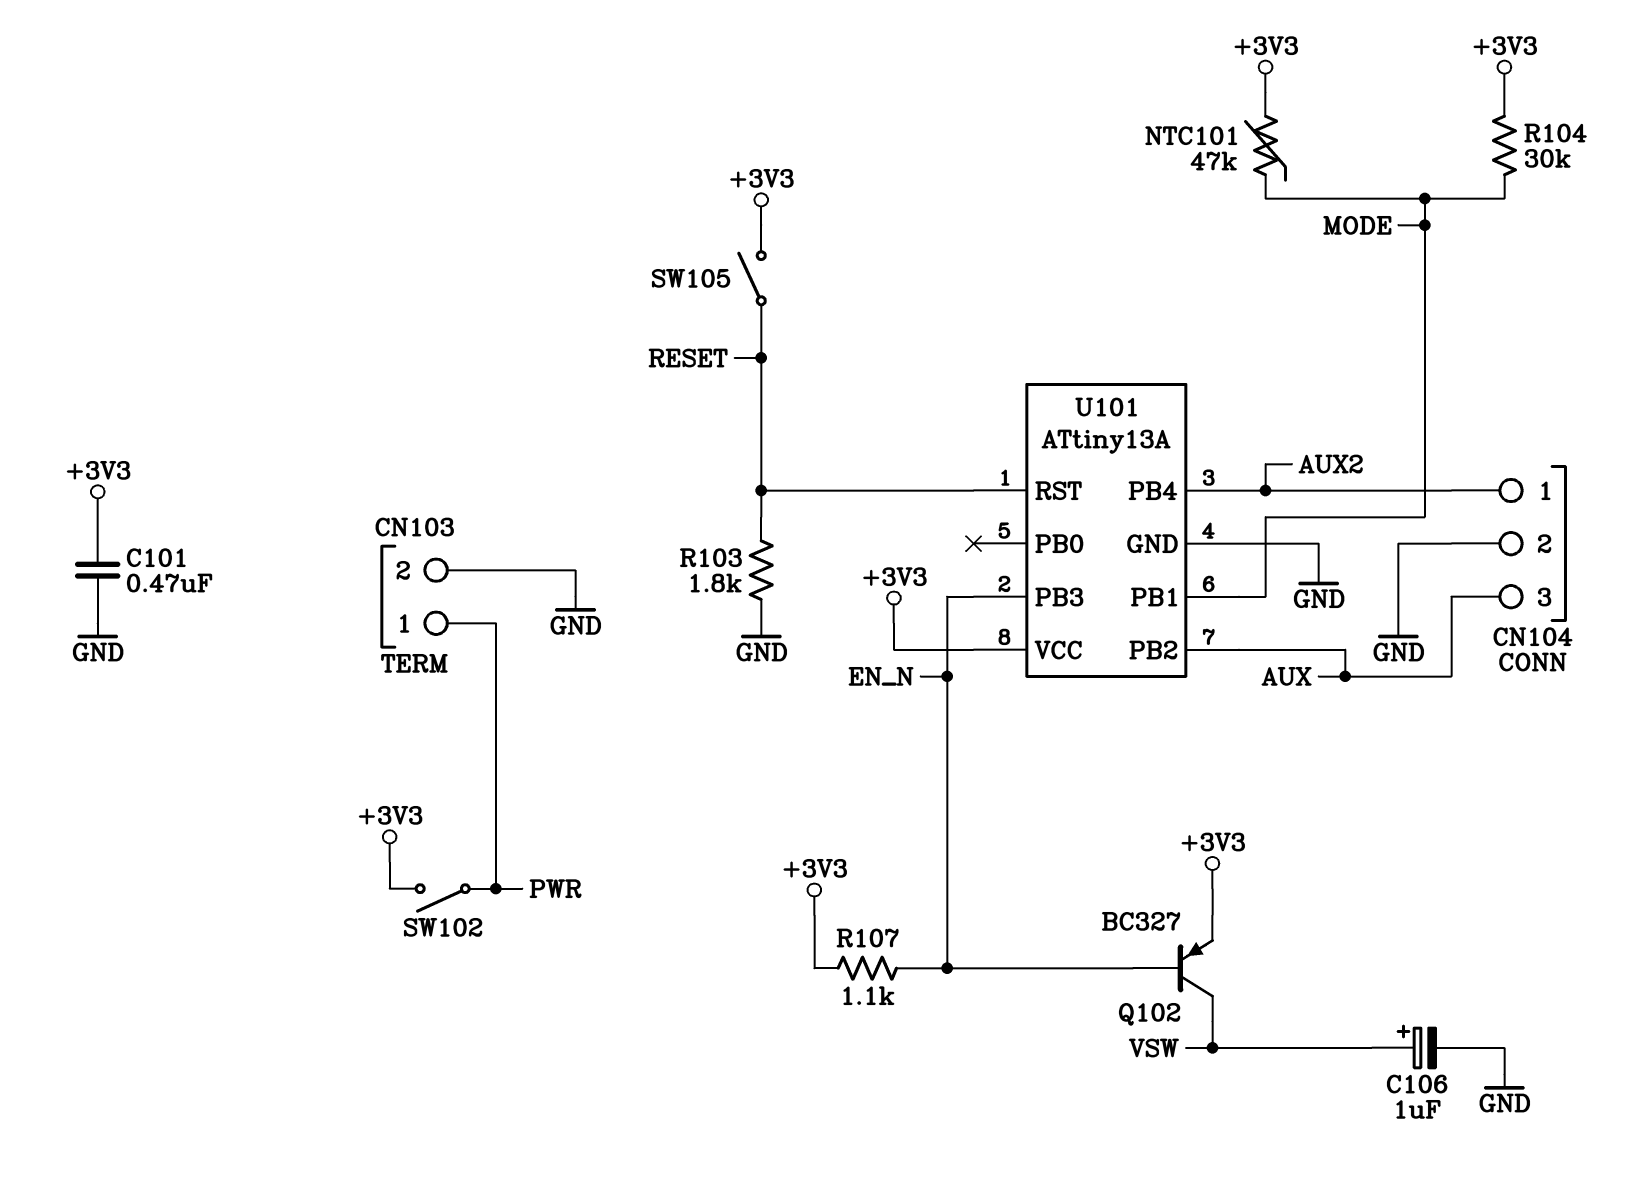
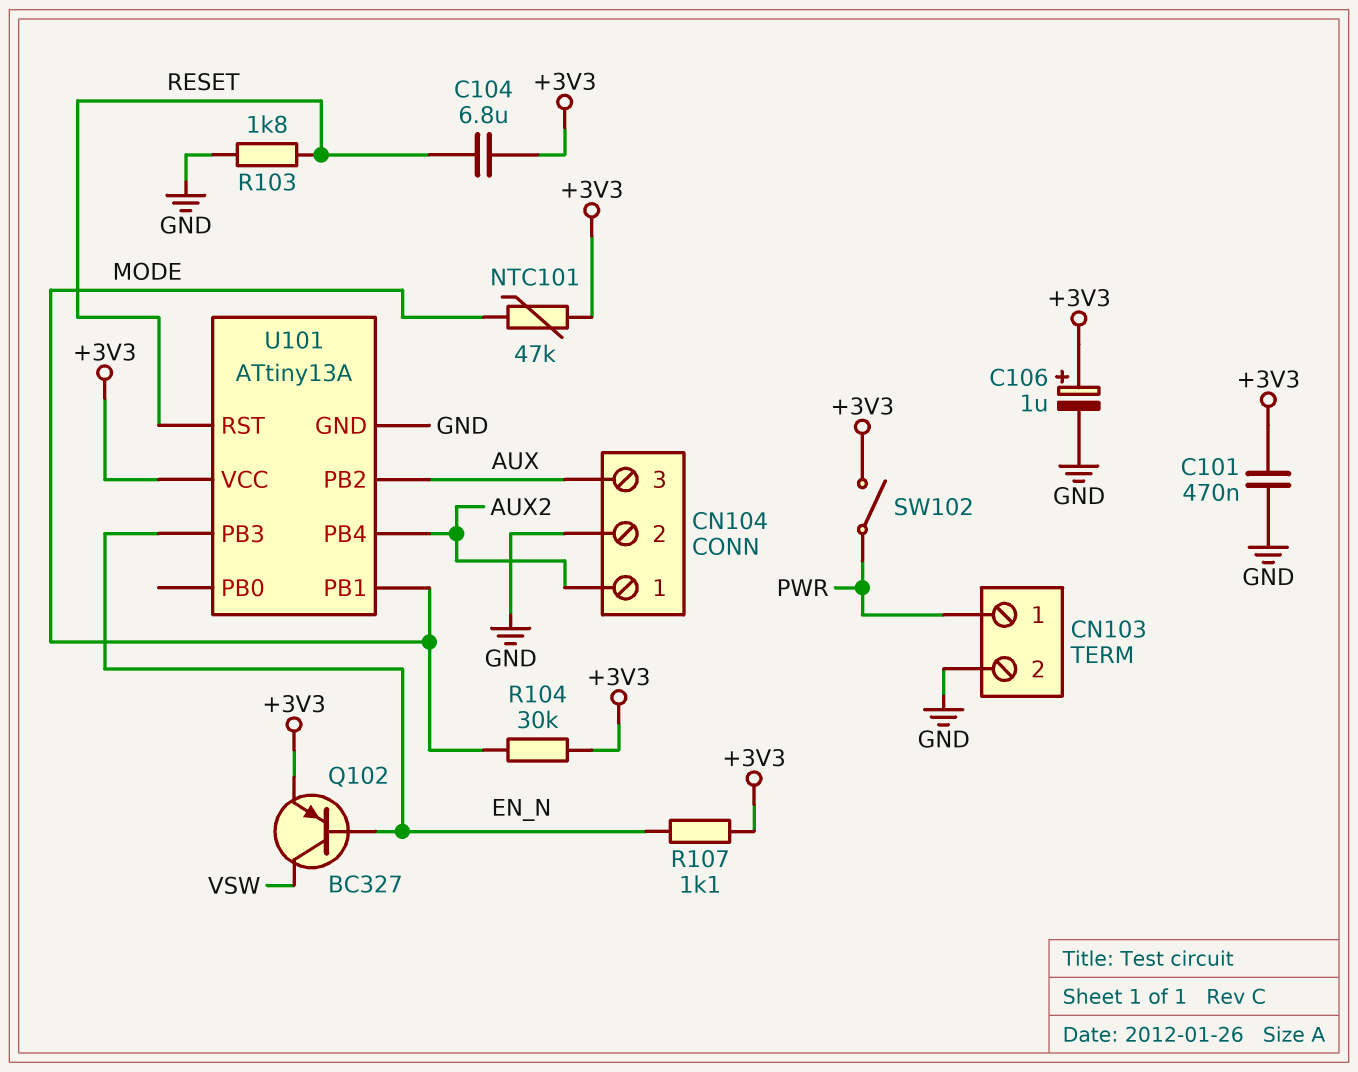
C104: none -> 6.8uF (+3V3, RESET)
C106: 1uF (plus VSW, minus GND) -> 1uF (plus +3V3, minus GND)
SW105: switch (+3V3, RESET) -> none

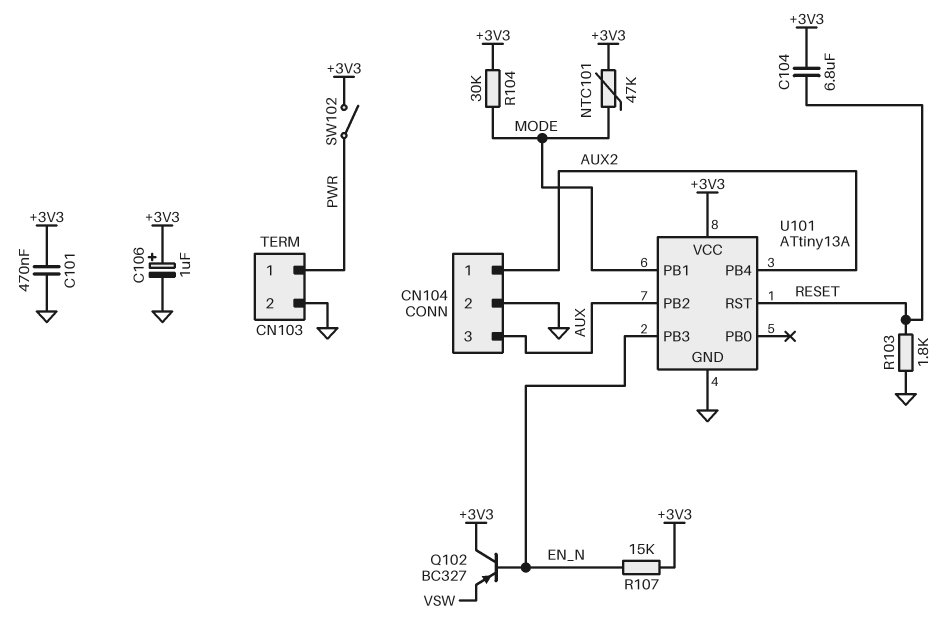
Q102: PNP BC327 (B EN_N, C VSW, E +3V3) -> PNP BC327 (B EN_N, C +3V3, E VSW)
R107: 1.1k (+3V3, EN_N) -> 15k (+3V3, EN_N)

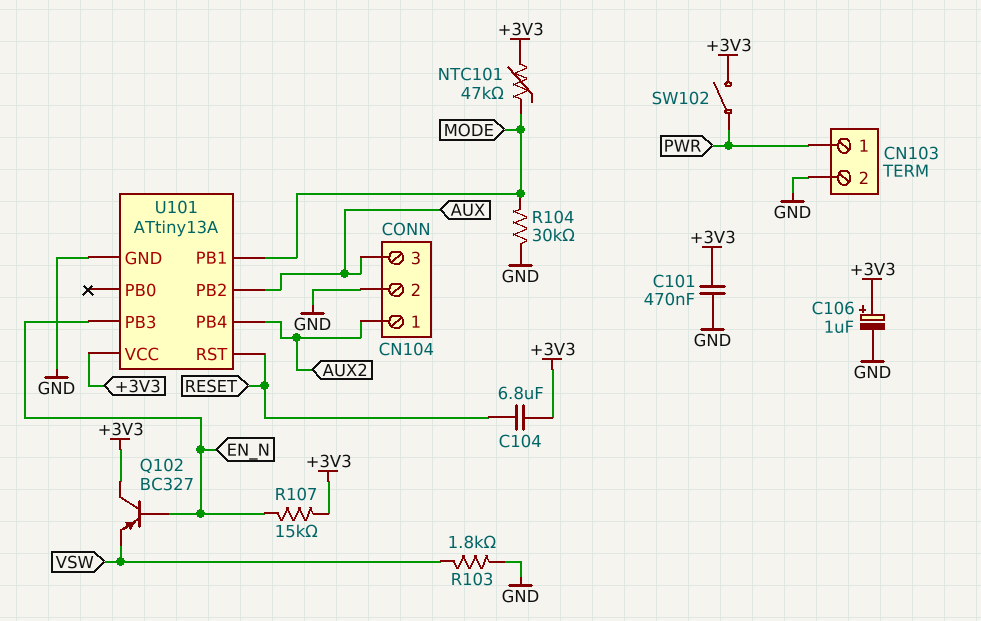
R103: 1.8k (GND, RESET) -> 1.8k (GND, VSW)
R104: 30k (+3V3, MODE) -> 30k (GND, MODE)

